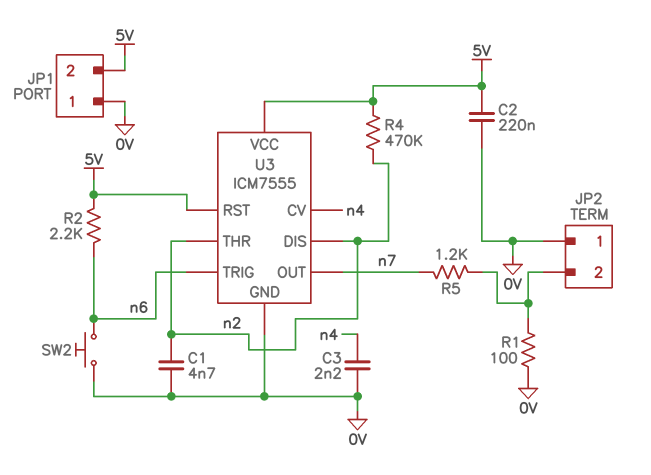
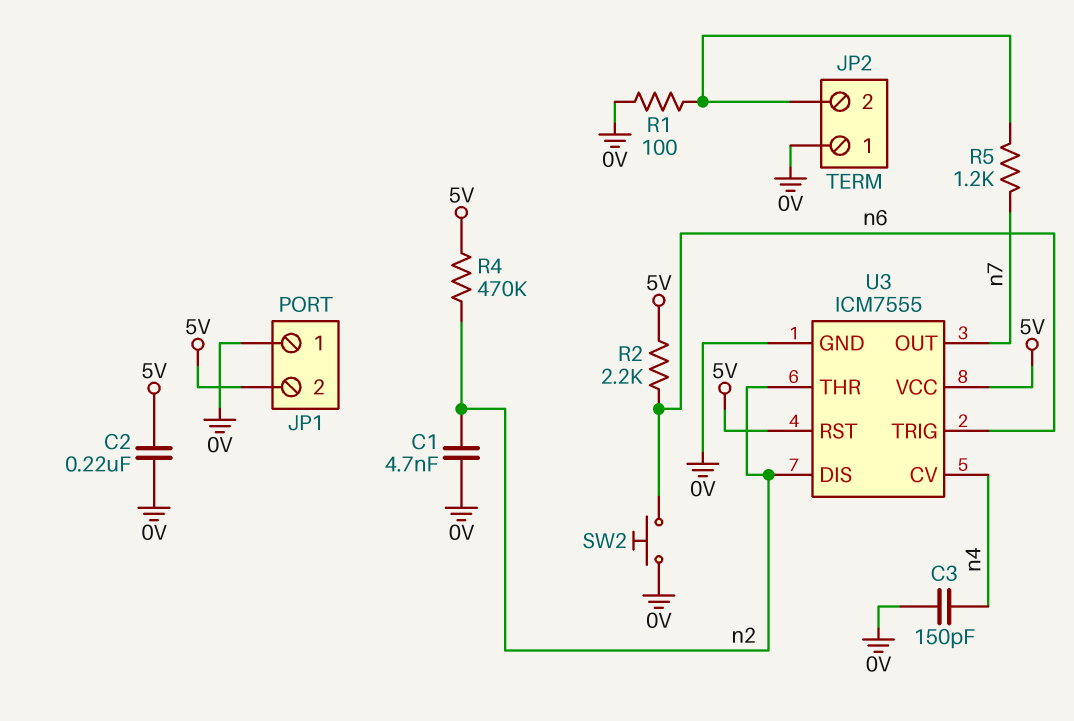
C3: 2.2nF (0V, n4) -> 150pF (0V, n4)

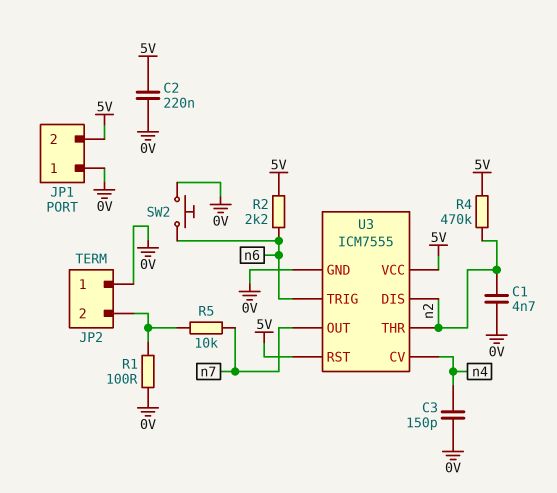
R5: 1.2k (JP2/2, n7) -> 10k (JP2/2, n7)

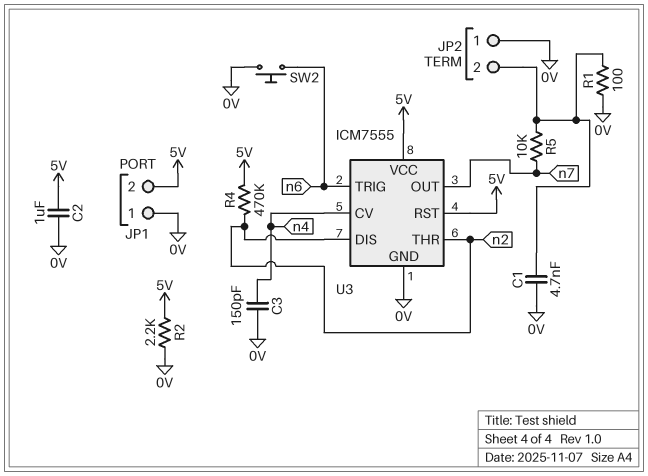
C1: 4.7nF (0V, n2) -> 4.7nF (0V, JP2/2)
C2: 220nF (0V, 5V) -> 1uF (0V, 5V)
R2: 2.2k (5V, n6) -> 2.2k (0V, 5V)

